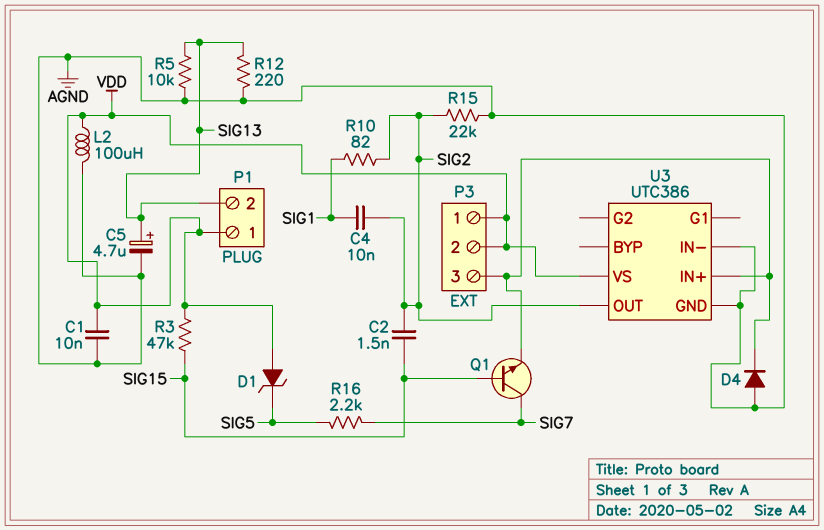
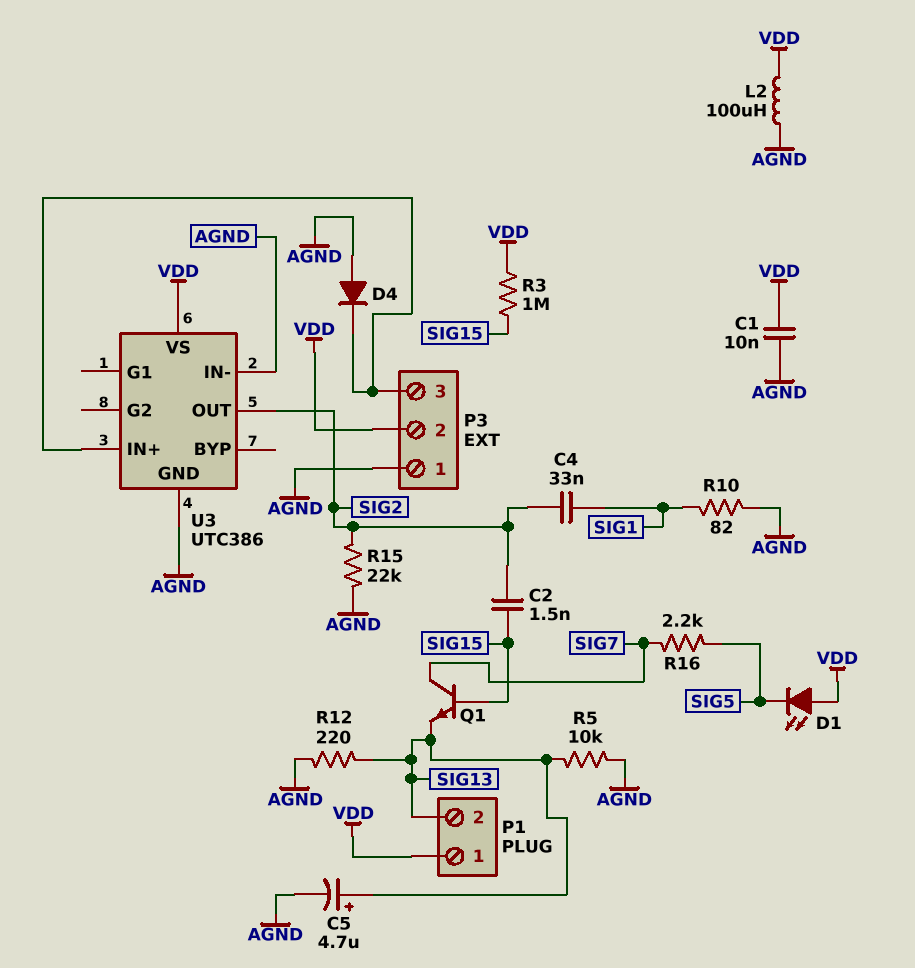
C4: 10nF (SIG1, SIG2) -> 33nF (SIG1, SIG2)
D1: zener (A VDD, K SIG5) -> LED (A VDD, K SIG5)
P3 pin 1: VDD -> AGND
Q1: NPN (B SIG15, C SIG7, E P3/3) -> NPN (B SIG15, C SIG7, E SIG13)
R3: 47k (SIG15, VDD) -> 1M (SIG15, VDD)
R10: 82 (SIG1, SIG2) -> 82 (AGND, SIG1)

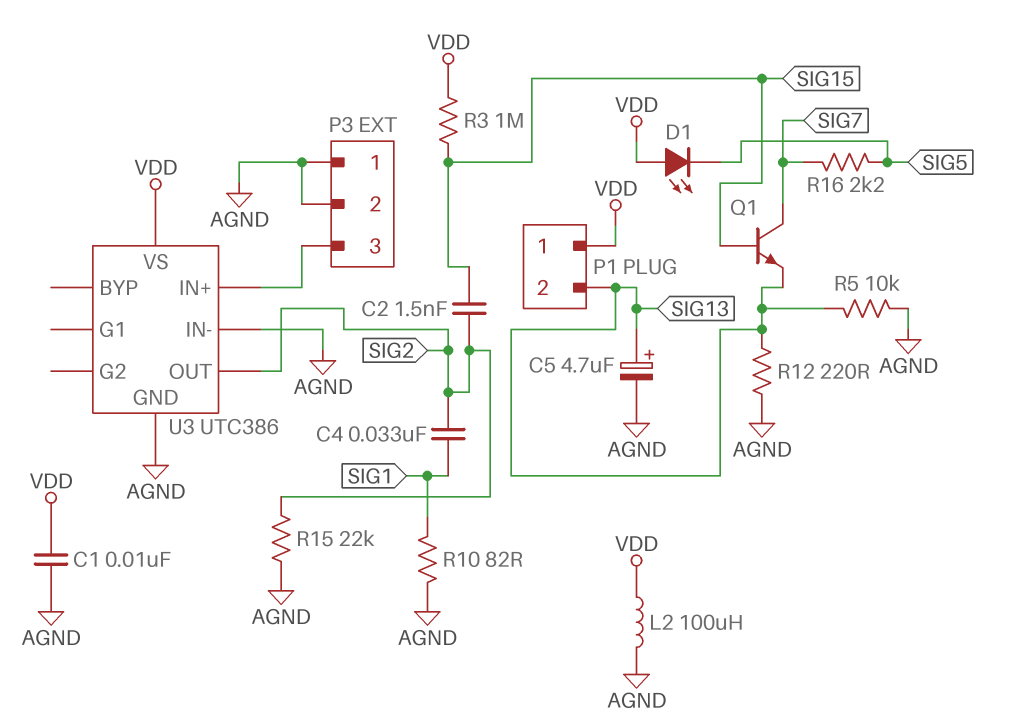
D4: diode (A AGND, K P3/3) -> none
P3 pin 2: VDD -> AGND

